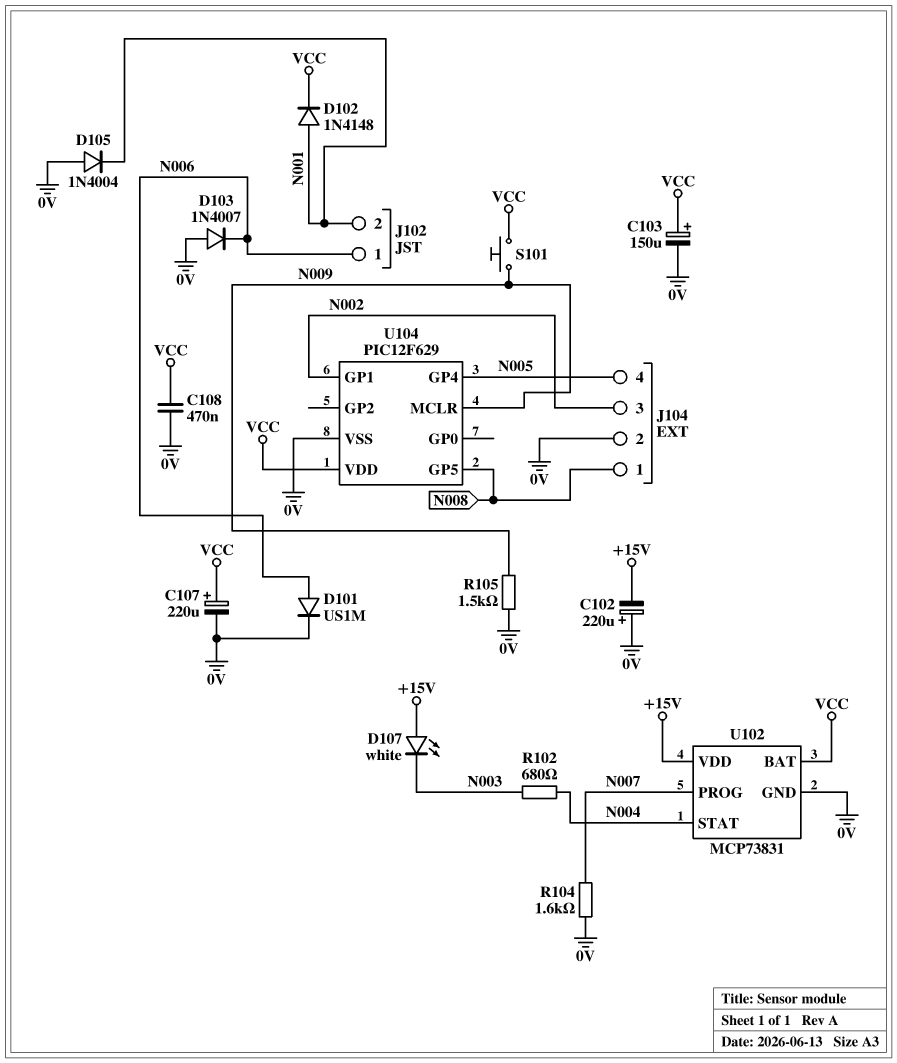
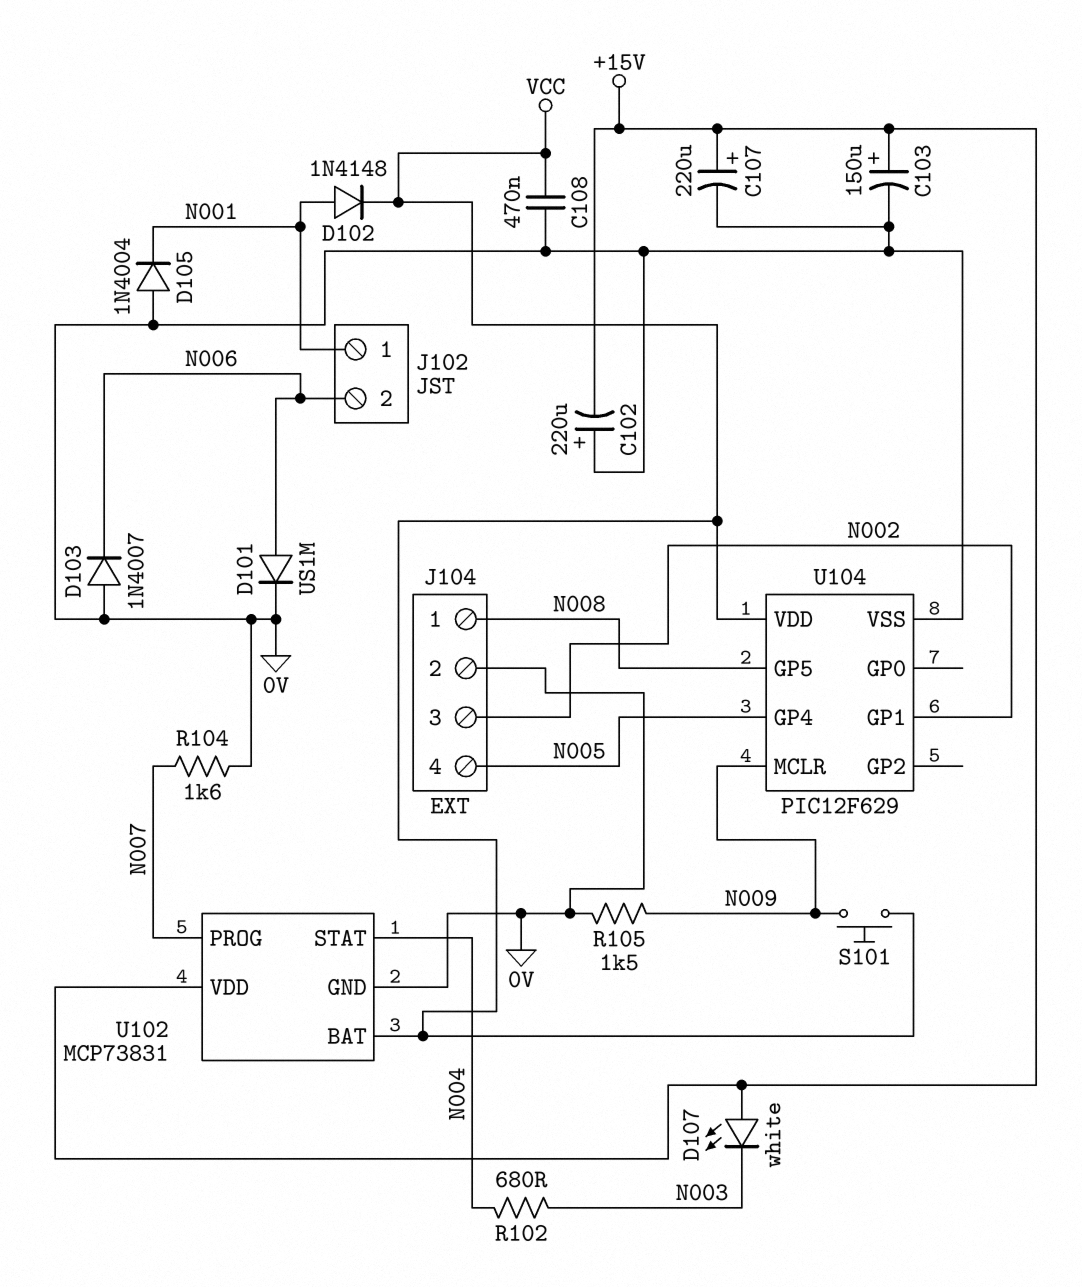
C103: 150uF (plus VCC, minus 0V) -> 150uF (plus +15V, minus 0V)
C107: 220uF (plus VCC, minus 0V) -> 220uF (plus +15V, minus 0V)
J102 pin 1: N006 -> N001
J102 pin 2: N001 -> N006

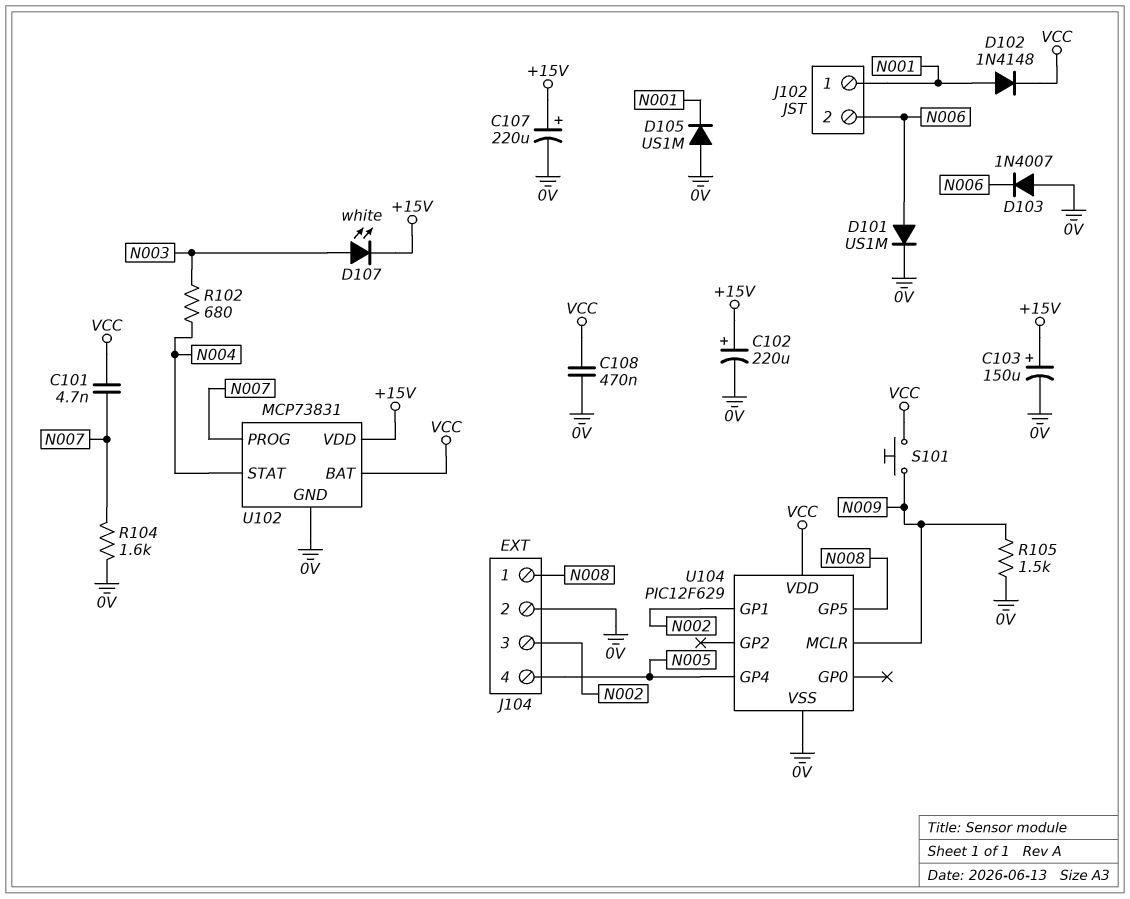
C101: none -> 4.7nF (N007, VCC)
C102: 220uF (plus 0V, minus +15V) -> 220uF (plus +15V, minus 0V)
D105: diode 1N4004 (A 0V, K N001) -> diode US1M (A 0V, K N001)
D107: LED white (A +15V, K N003) -> LED white (A N003, K +15V)

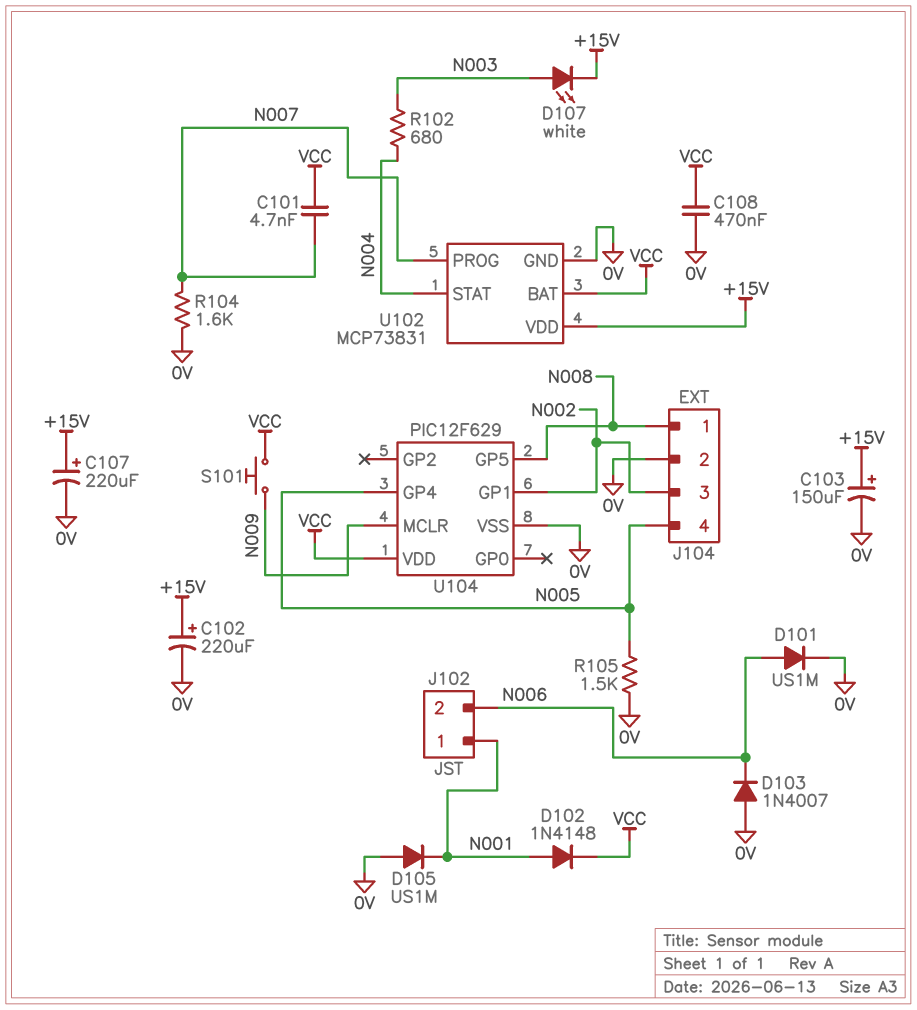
R105: 1.5k (0V, N009) -> 1.5k (0V, N005)

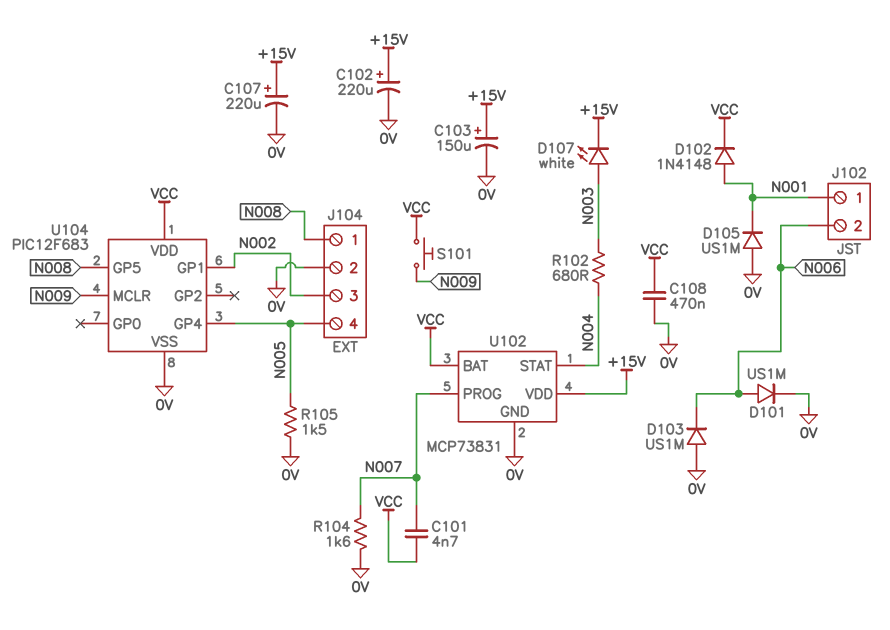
D103: diode 1N4007 (A 0V, K N006) -> diode US1M (A 0V, K N006)
U104: PIC12F629 -> PIC12F683

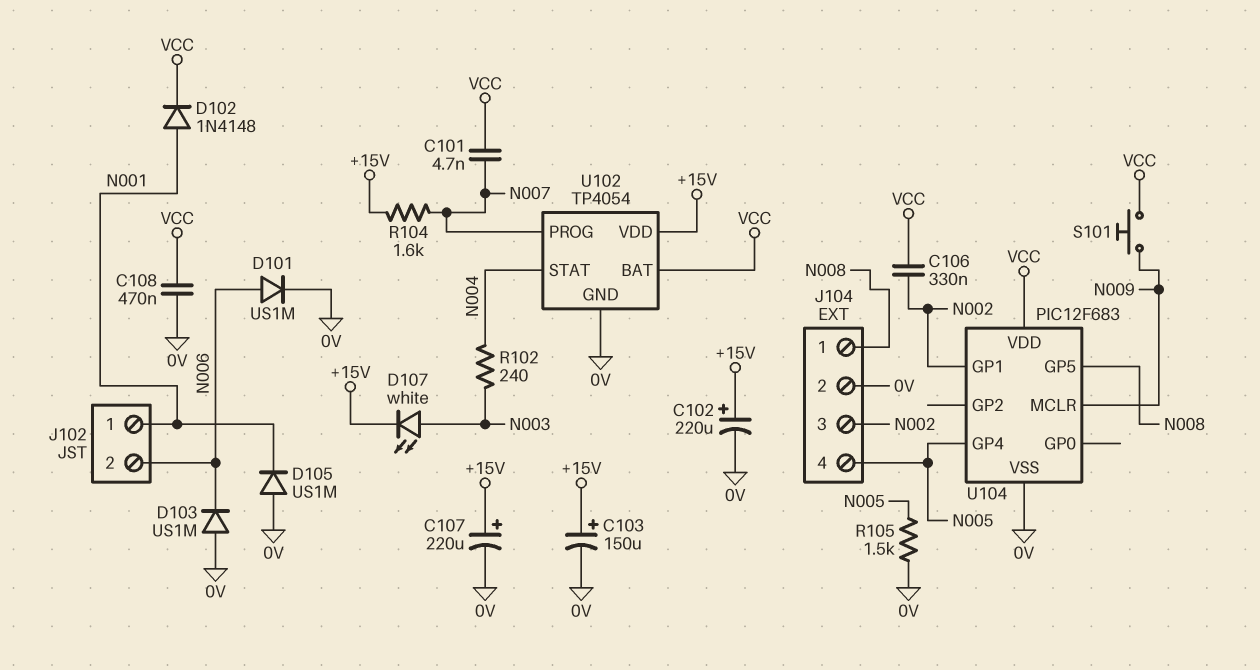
C106: none -> 330nF (N002, VCC)
R102: 680 (N003, N004) -> 240 (N003, N004)
R104: 1.6k (0V, N007) -> 1.6k (+15V, N007)
U102: MCP73831 -> TP4054

